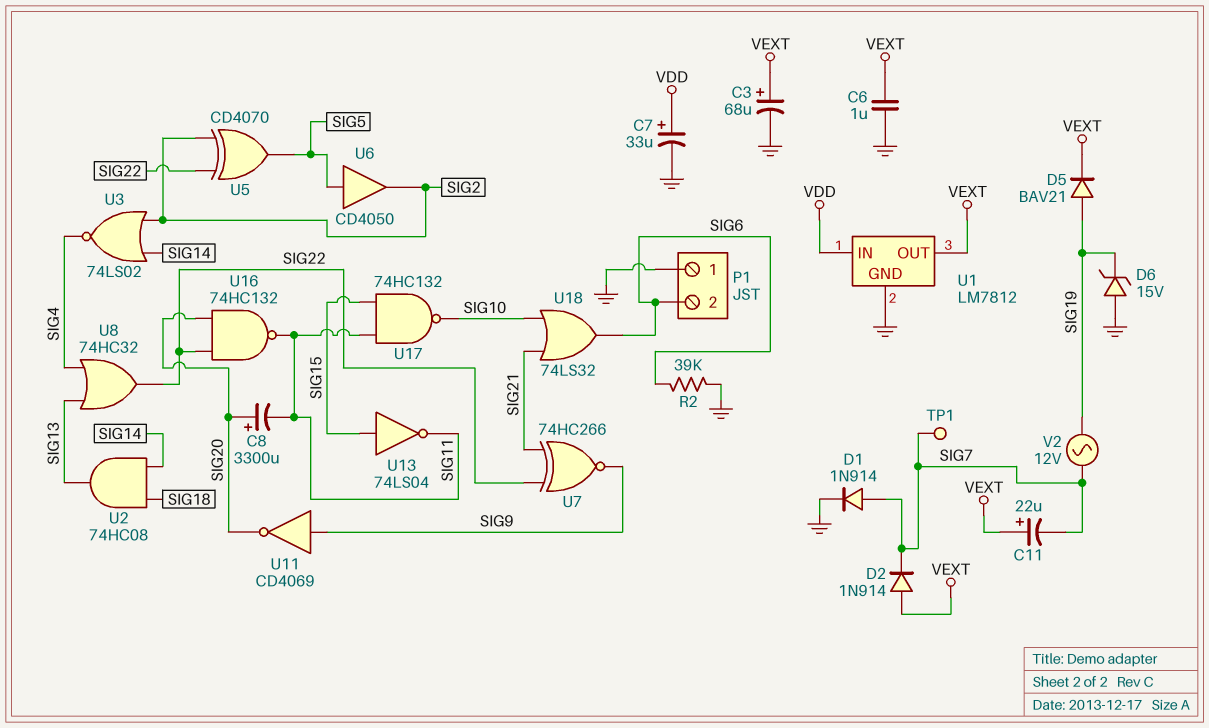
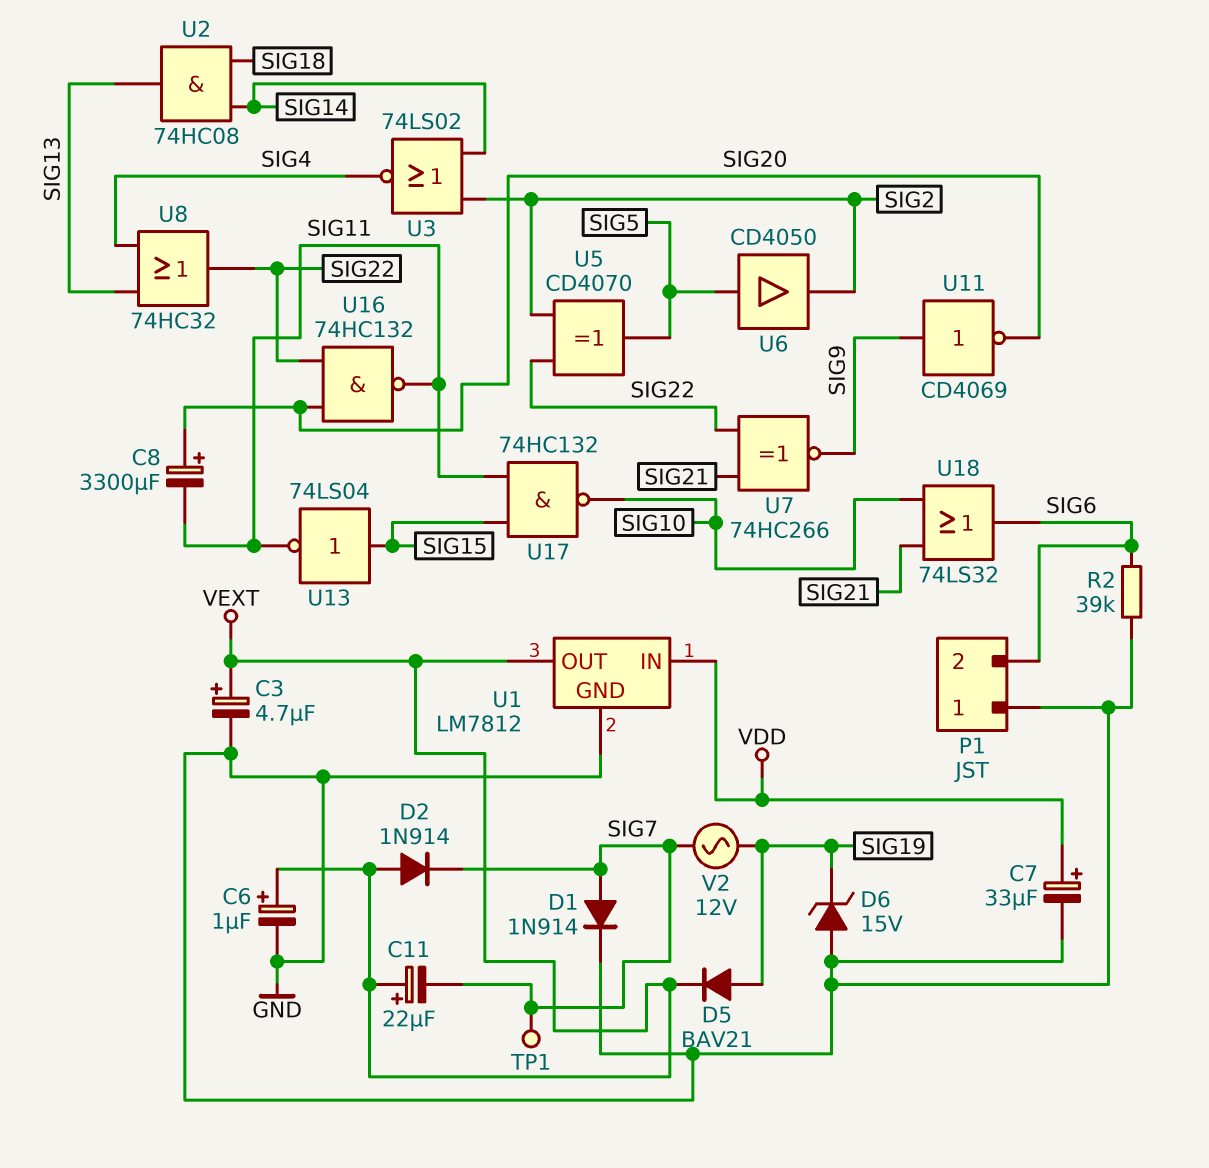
C3: 68uF (plus VEXT, minus GND) -> 4.7uF (plus VEXT, minus GND)
C6: 1uF (GND, VEXT) -> 1uF (plus VEXT, minus GND)

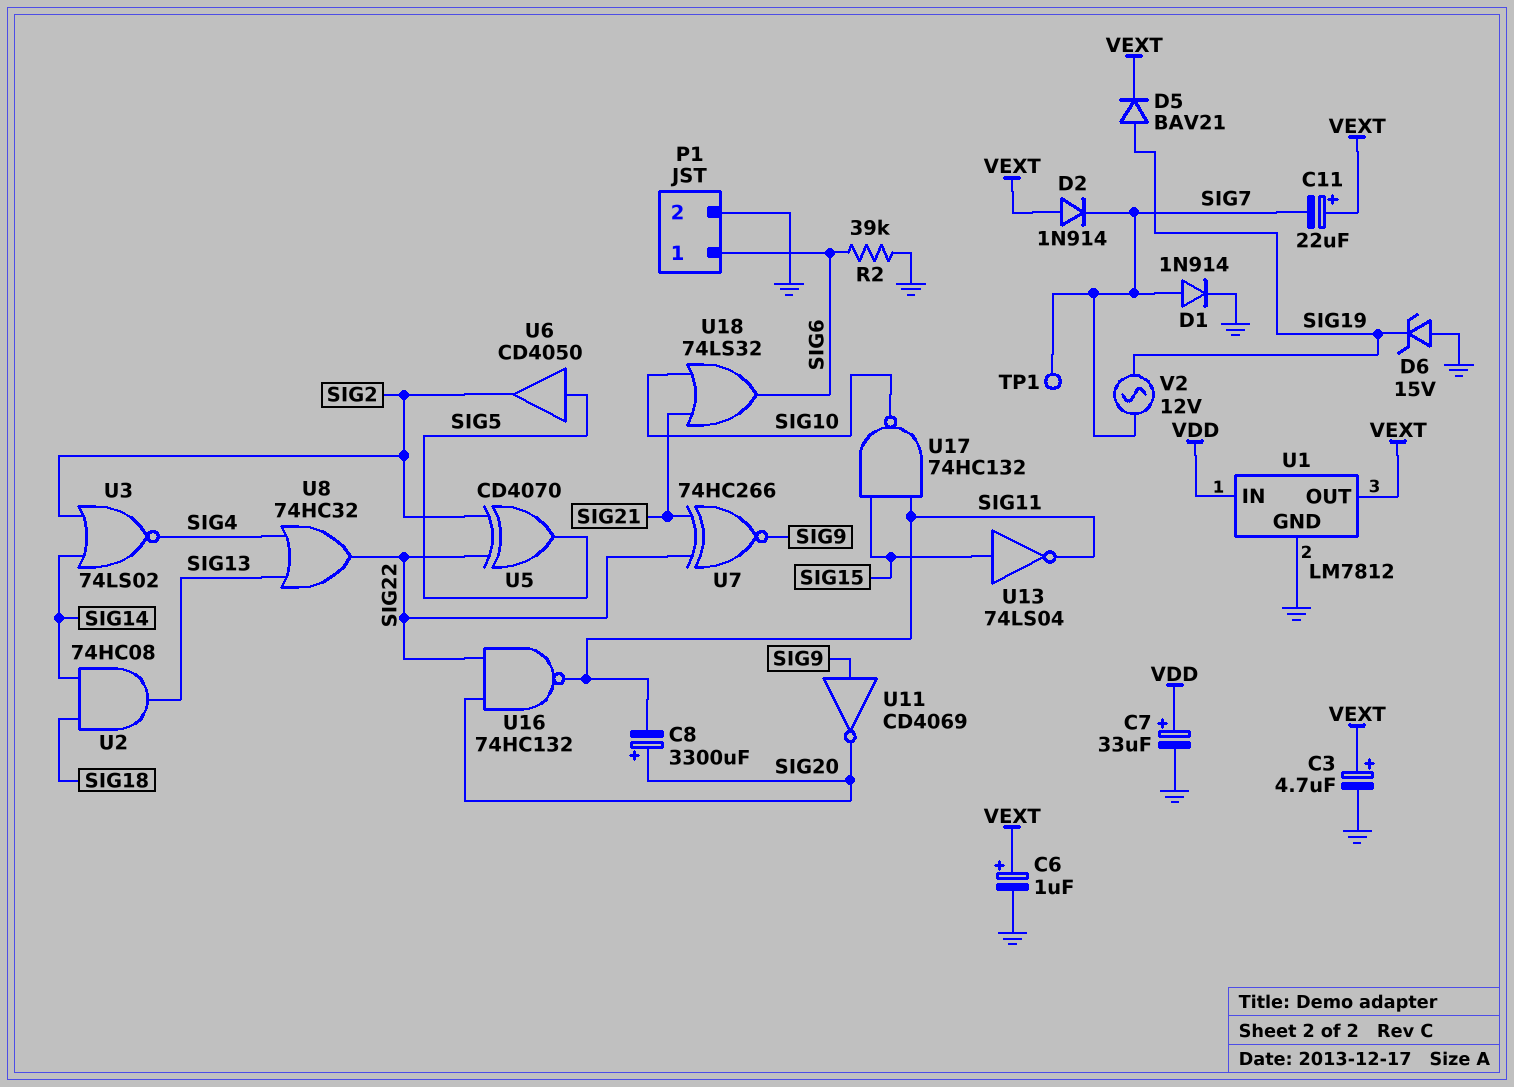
P1 pin 1: GND -> SIG6
P1 pin 2: SIG6 -> GND

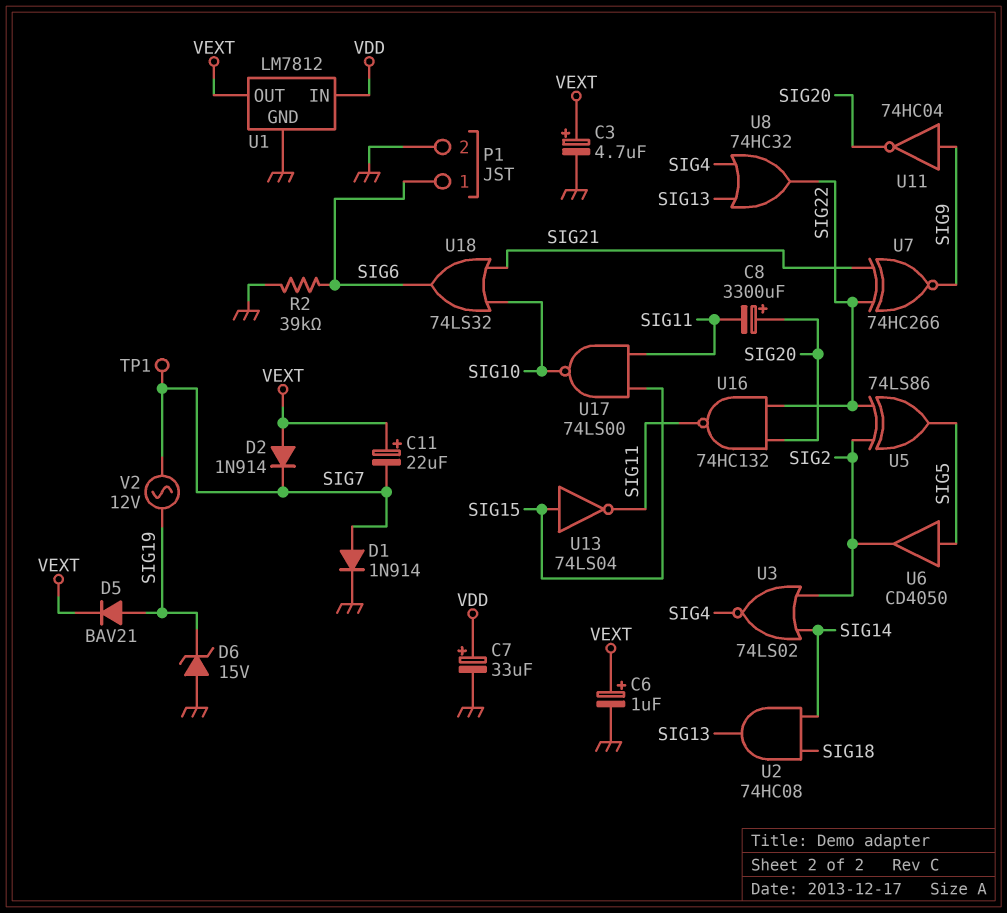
U5: XOR CD4070 (in SIG2, in SIG22, out SIG5) -> XOR 74LS86 (in SIG2, in SIG22, out SIG5)
U11: NOT CD4069 (in SIG9, out SIG20) -> NOT 74HC04 (in SIG9, out SIG20)
U17: NAND 74HC132 (in SIG11, in SIG15, out SIG10) -> NAND 74LS00 (in SIG11, in SIG15, out SIG10)

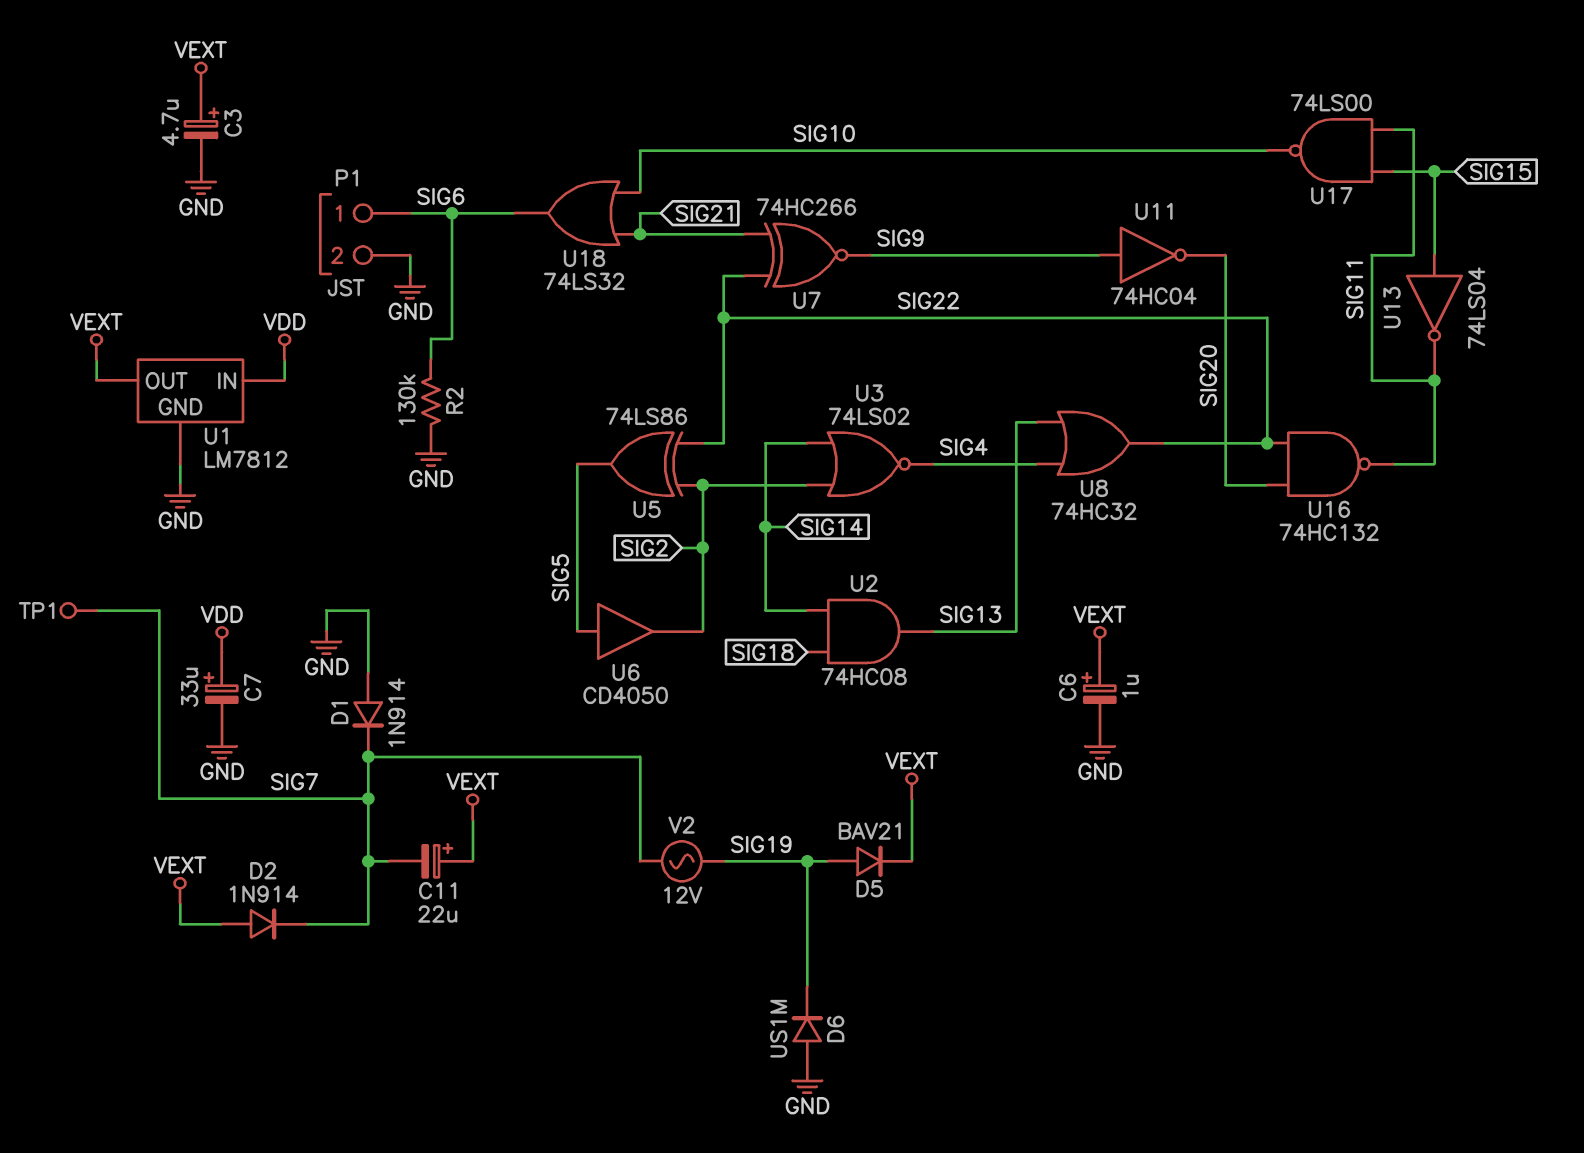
C8: 3300uF (plus SIG20, minus SIG11) -> none
D1: diode 1N914 (A SIG7, K GND) -> diode 1N914 (A GND, K SIG7)
D6: zener 15V (A GND, K SIG19) -> diode US1M (A GND, K SIG19)
R2: 39k (GND, SIG6) -> 130k (GND, SIG6)

